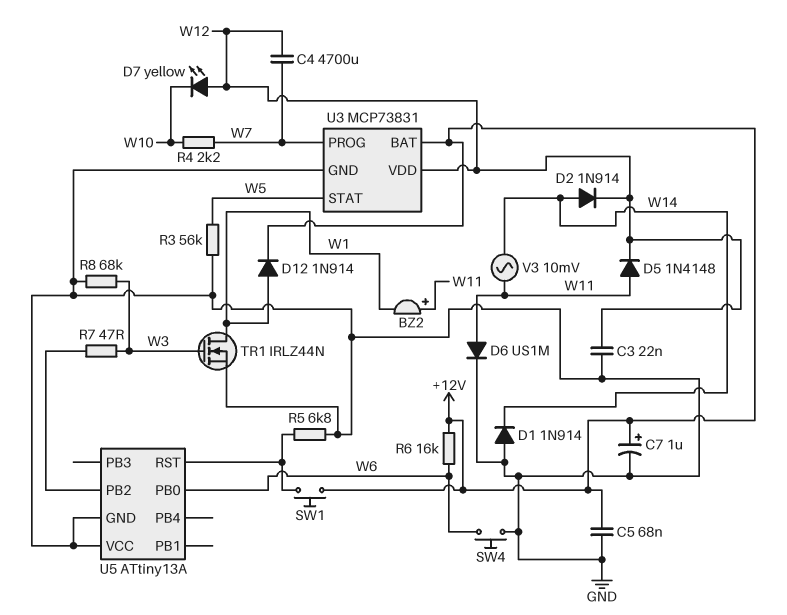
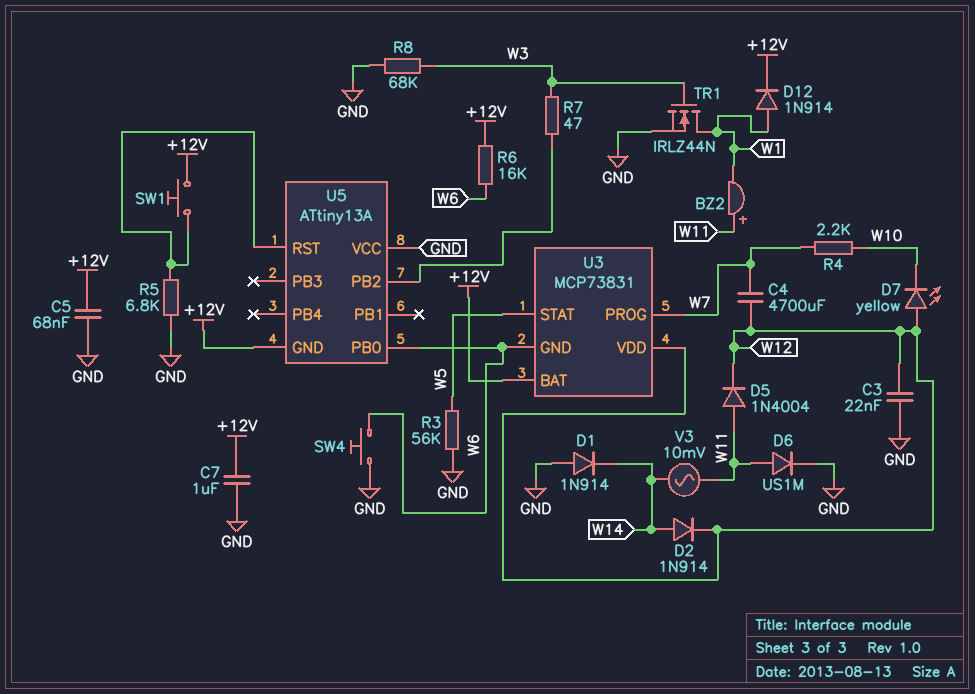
C7: 1uF (plus +12V, minus GND) -> 1uF (+12V, GND)
D5: diode 1N4148 (A W11, K W12) -> diode 1N4004 (A W11, K W12)
U3 pin GND: GND -> W6
U5 pin GND: GND -> +12V

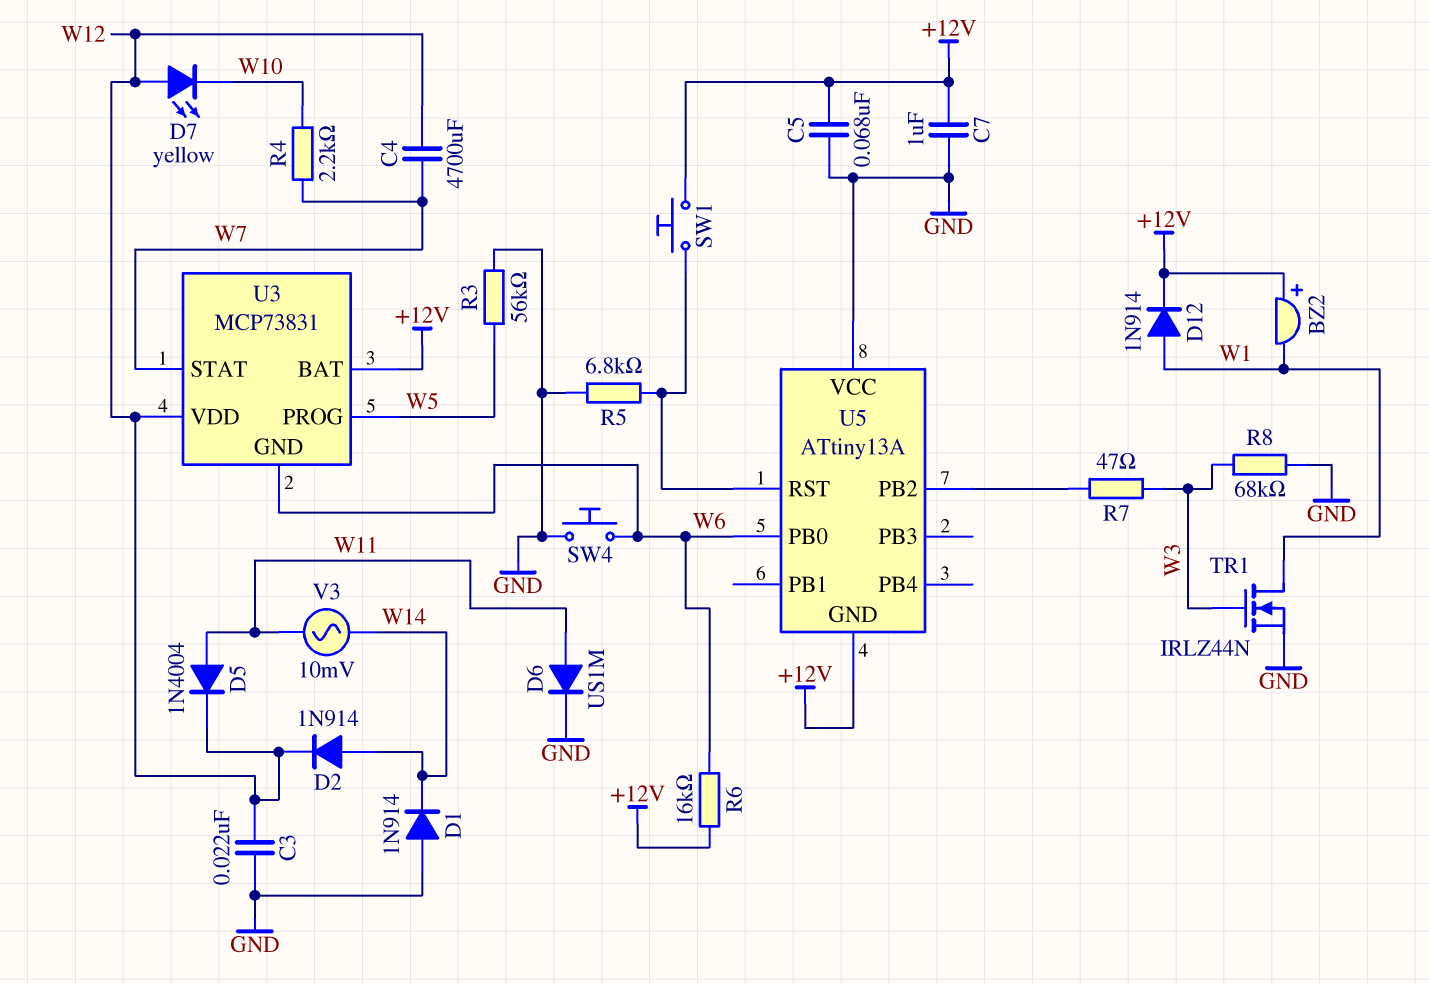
BZ2: buzzer (plus W11, minus W1) -> buzzer (plus +12V, minus W1)
U3 pin PROG: W7 -> W5
U3 pin STAT: W5 -> W7

